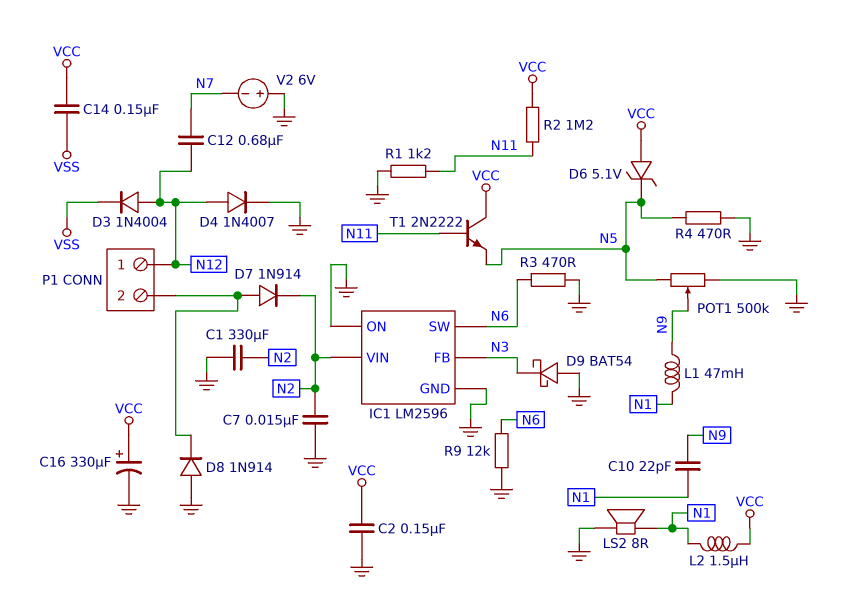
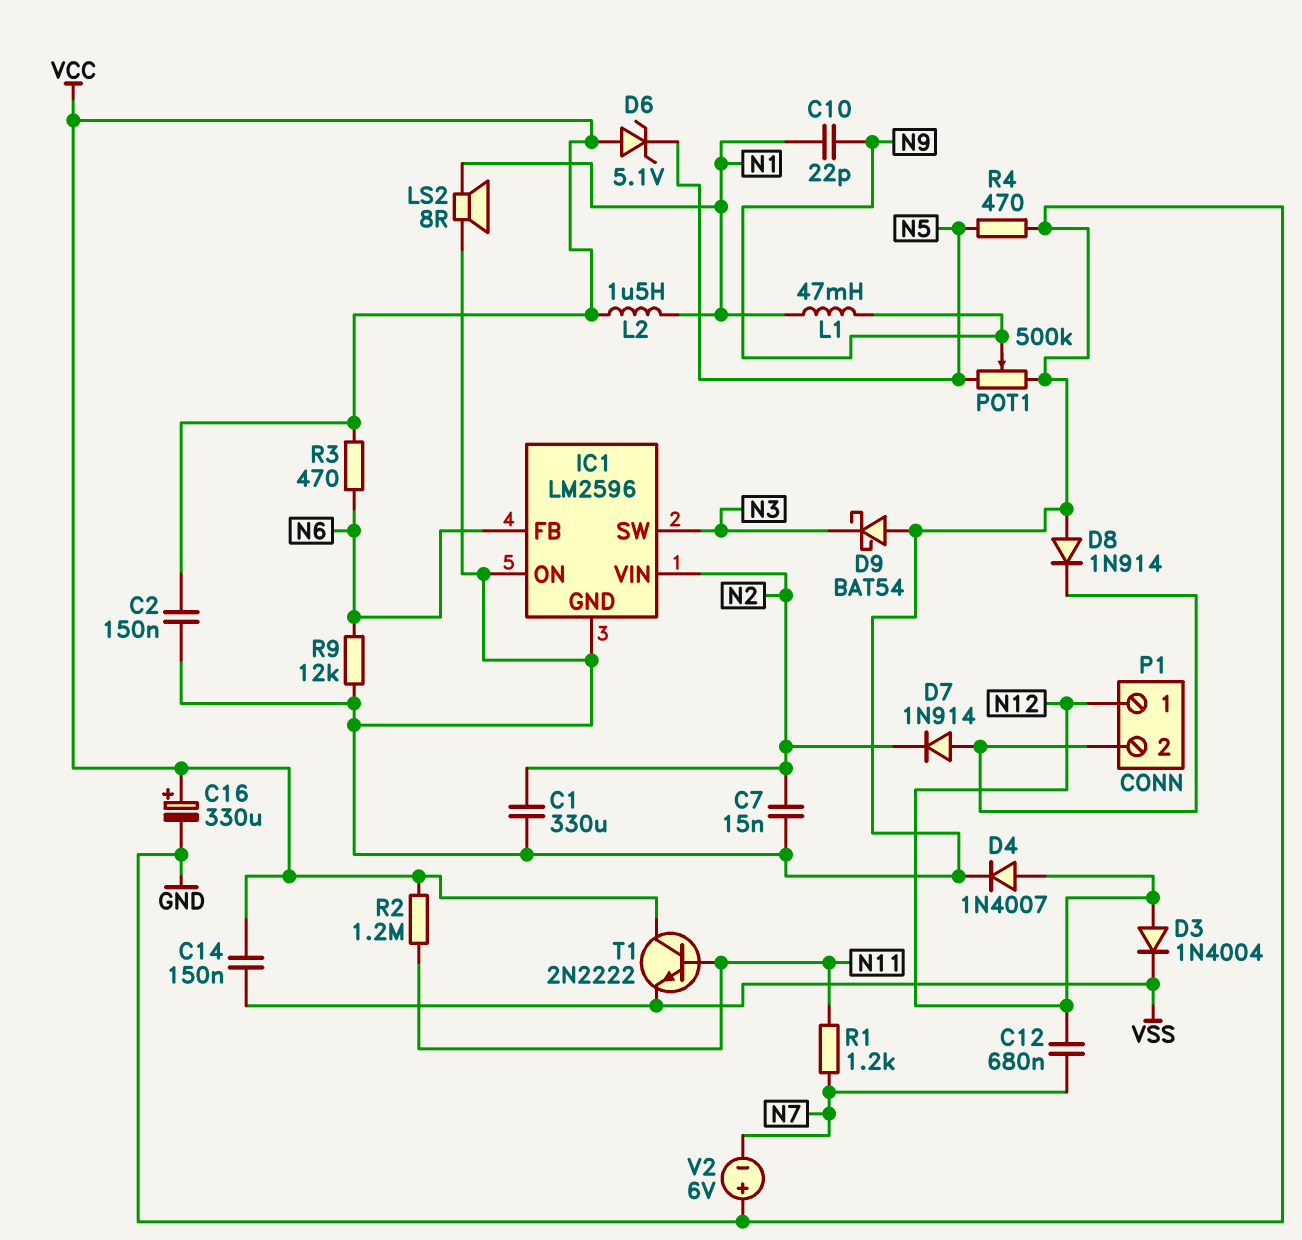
IC1 pin FB: N3 -> N6
IC1 pin SW: N6 -> N3
R1: 1.2k (GND, N11) -> 1.2k (N7, N11)
R3: 470 (GND, N6) -> 470 (N6, VCC)
T1: NPN 2N2222 (B N11, C VCC, E N5) -> NPN 2N2222 (B N11, C VCC, E VSS)

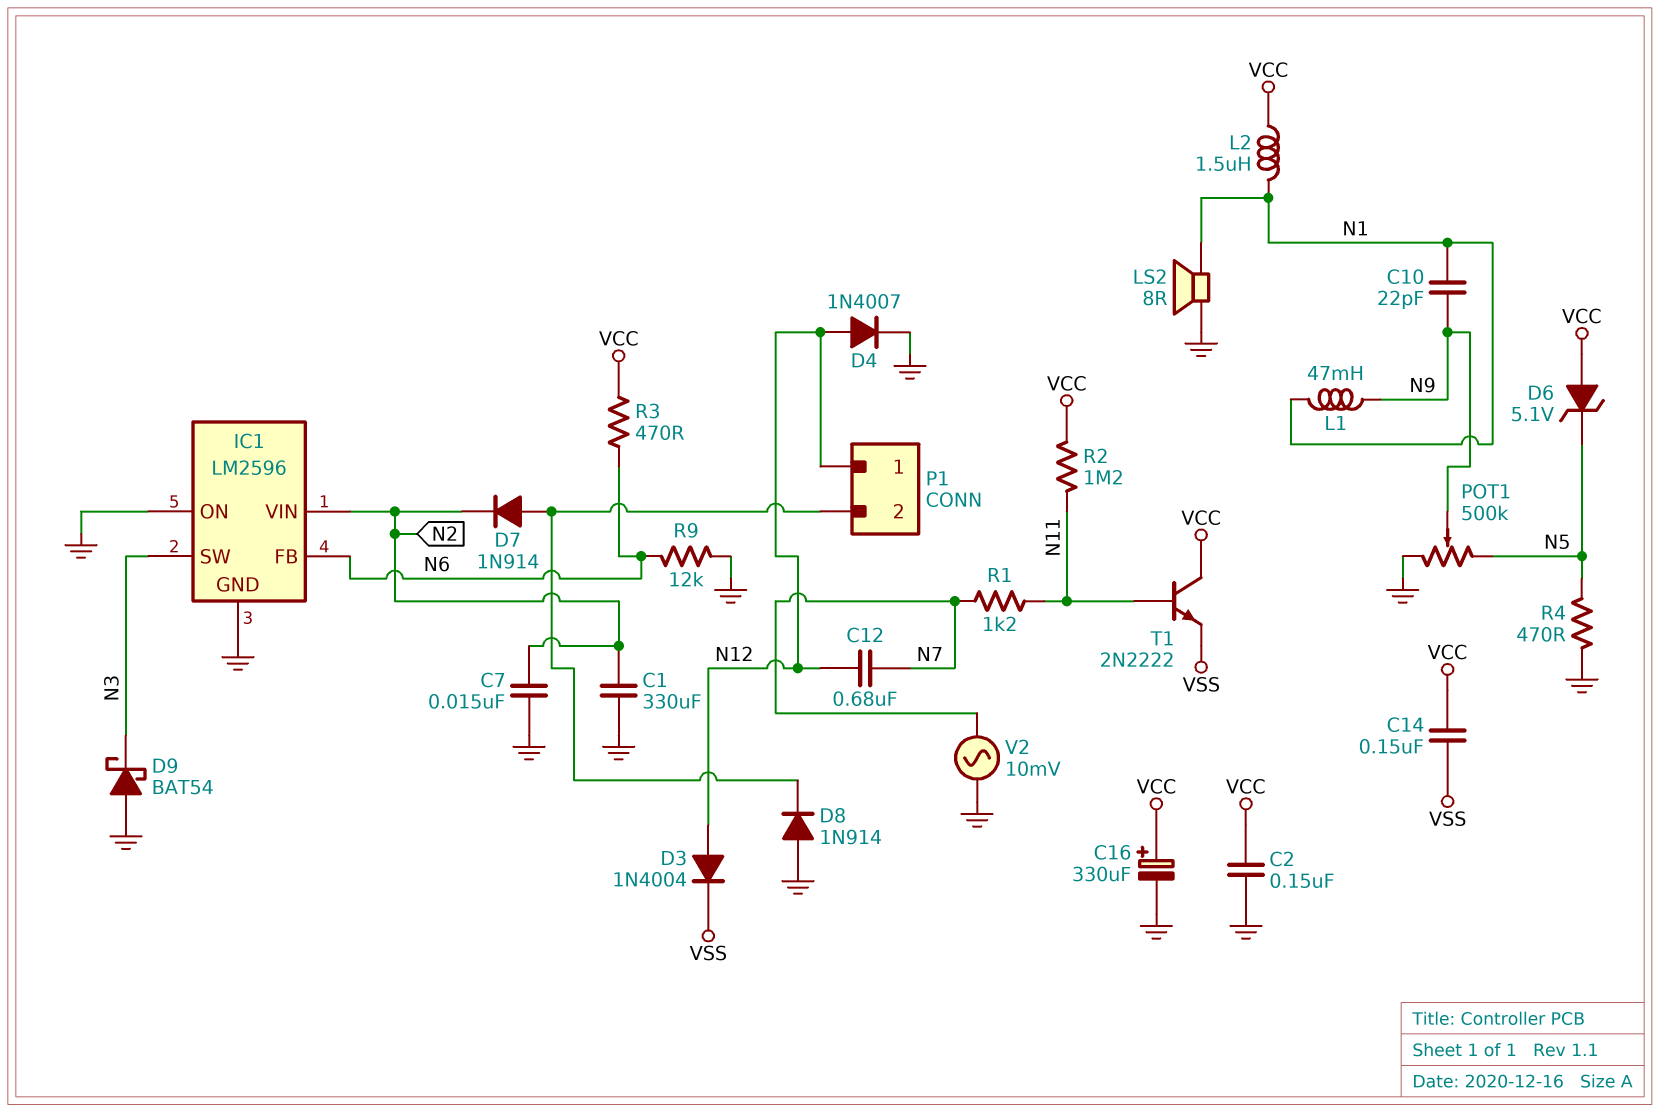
V2: 6V (plus GND, minus N7) -> AC 10mV (GND, N7)

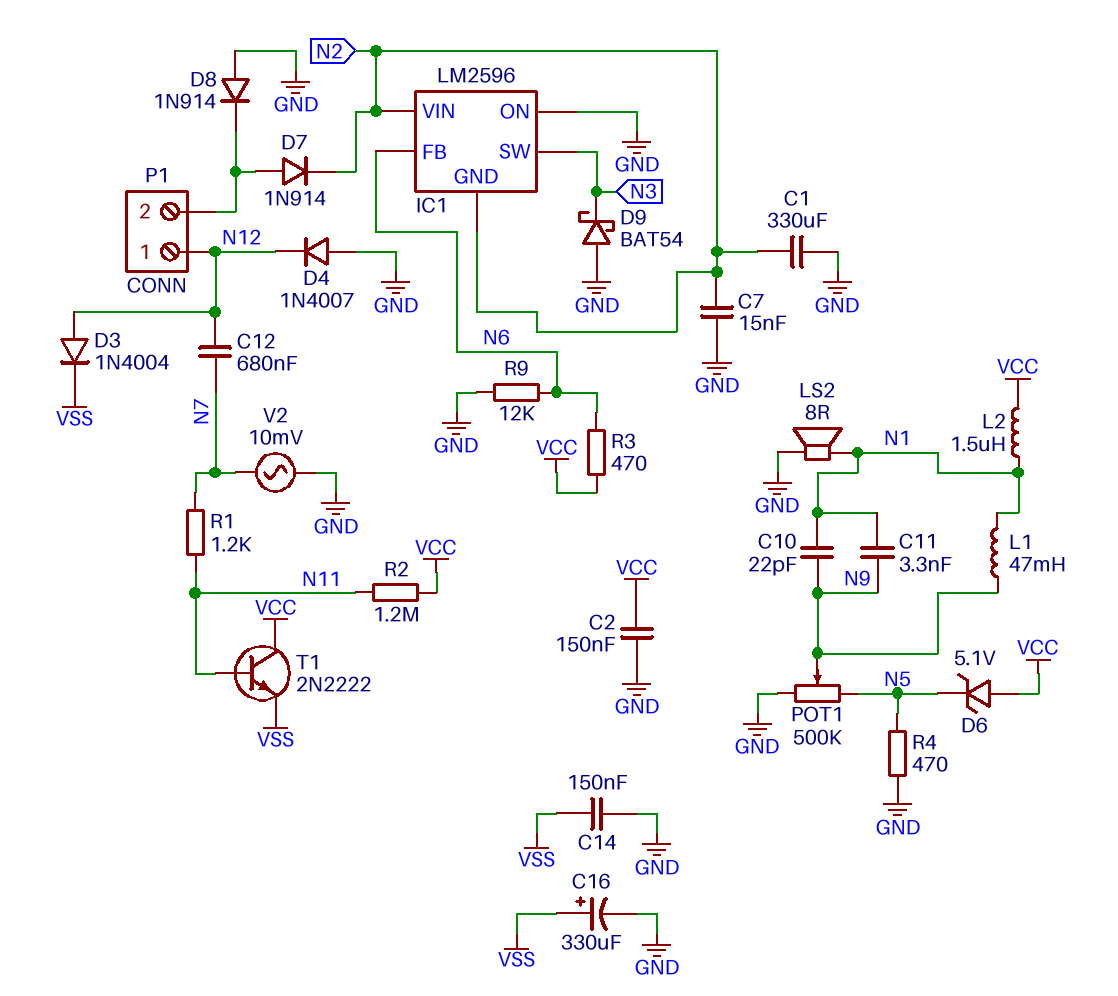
C11: none -> 3.3nF (N1, N9)
C14: 150nF (VCC, VSS) -> 150nF (GND, VSS)
C16: 330uF (plus VCC, minus GND) -> 330uF (plus VSS, minus GND)
D4: diode 1N4007 (A N12, K GND) -> diode 1N4007 (A GND, K N12)
IC1 pin GND: GND -> N2

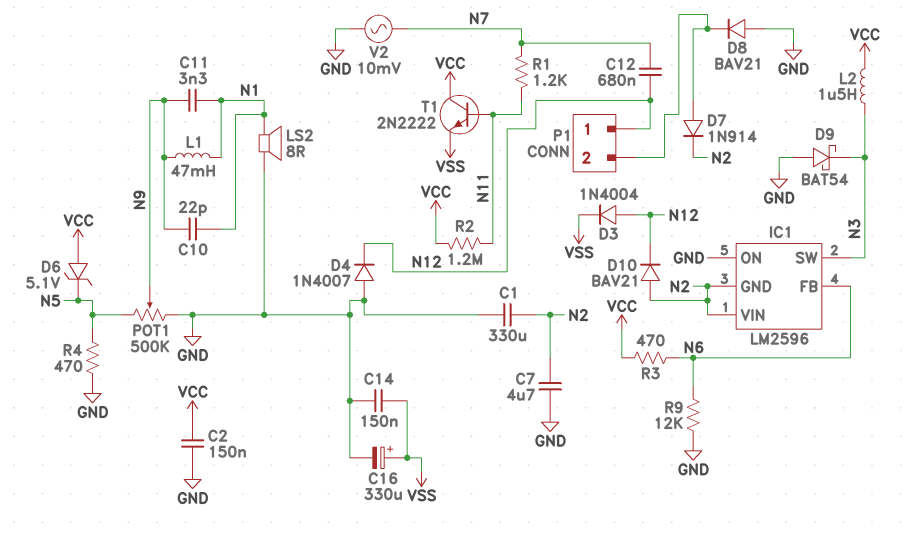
C7: 15nF (GND, N2) -> 4.7uF (GND, N2)
D8: diode 1N914 (A GND, K P1/2) -> diode BAV21 (A GND, K P1/2)
D10: none -> diode BAV21 (A N2, K N12)
L2: 1.5uH (N1, VCC) -> 1.5uH (N3, VCC)

